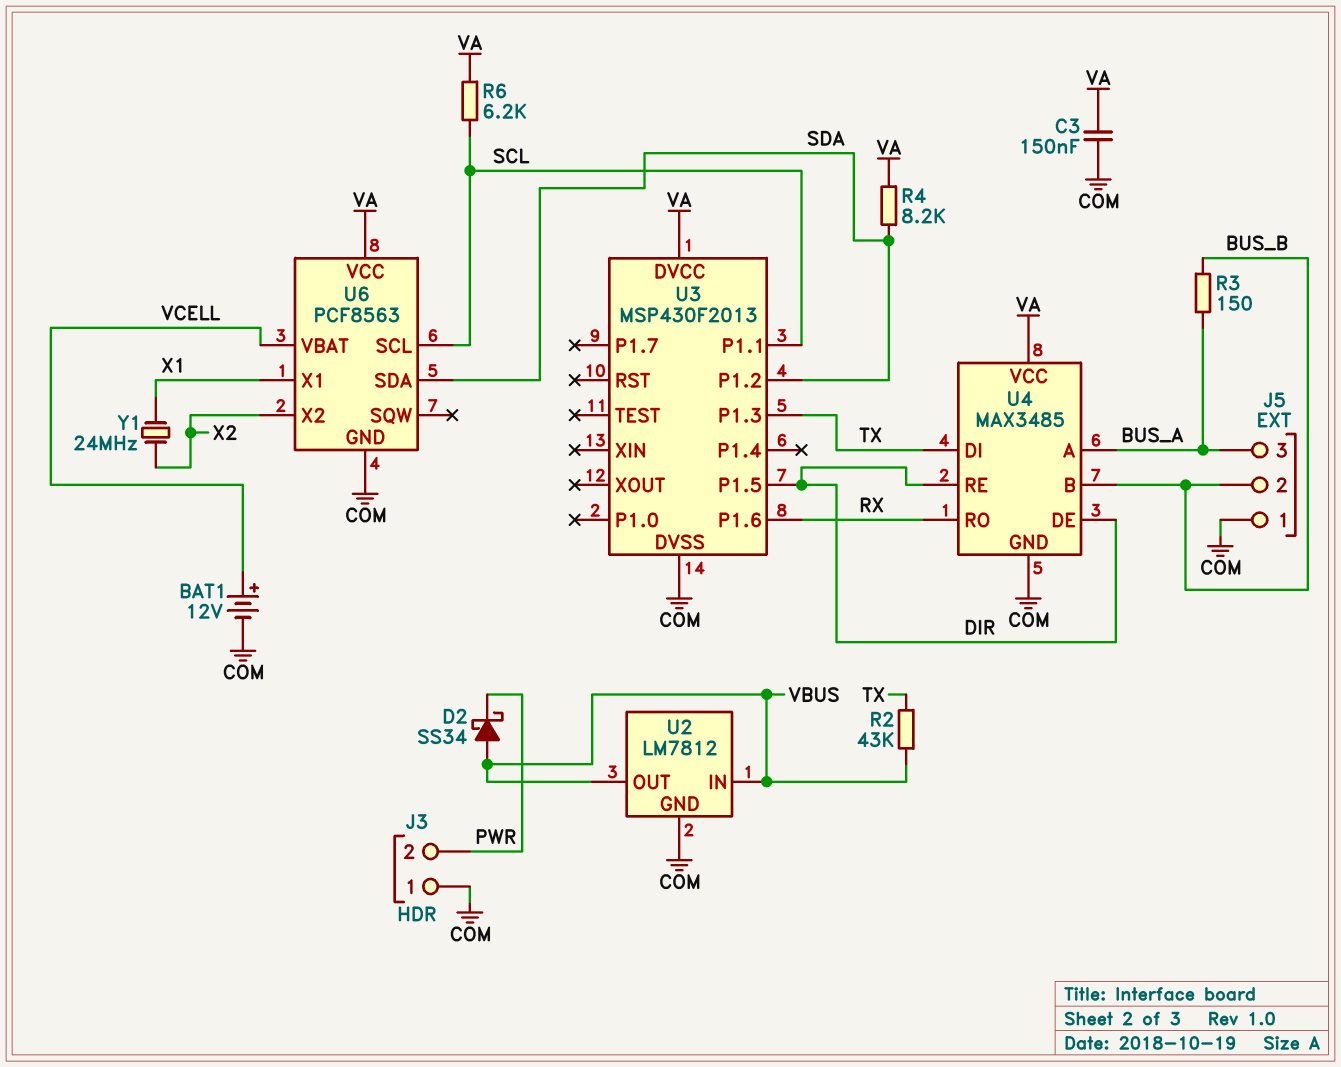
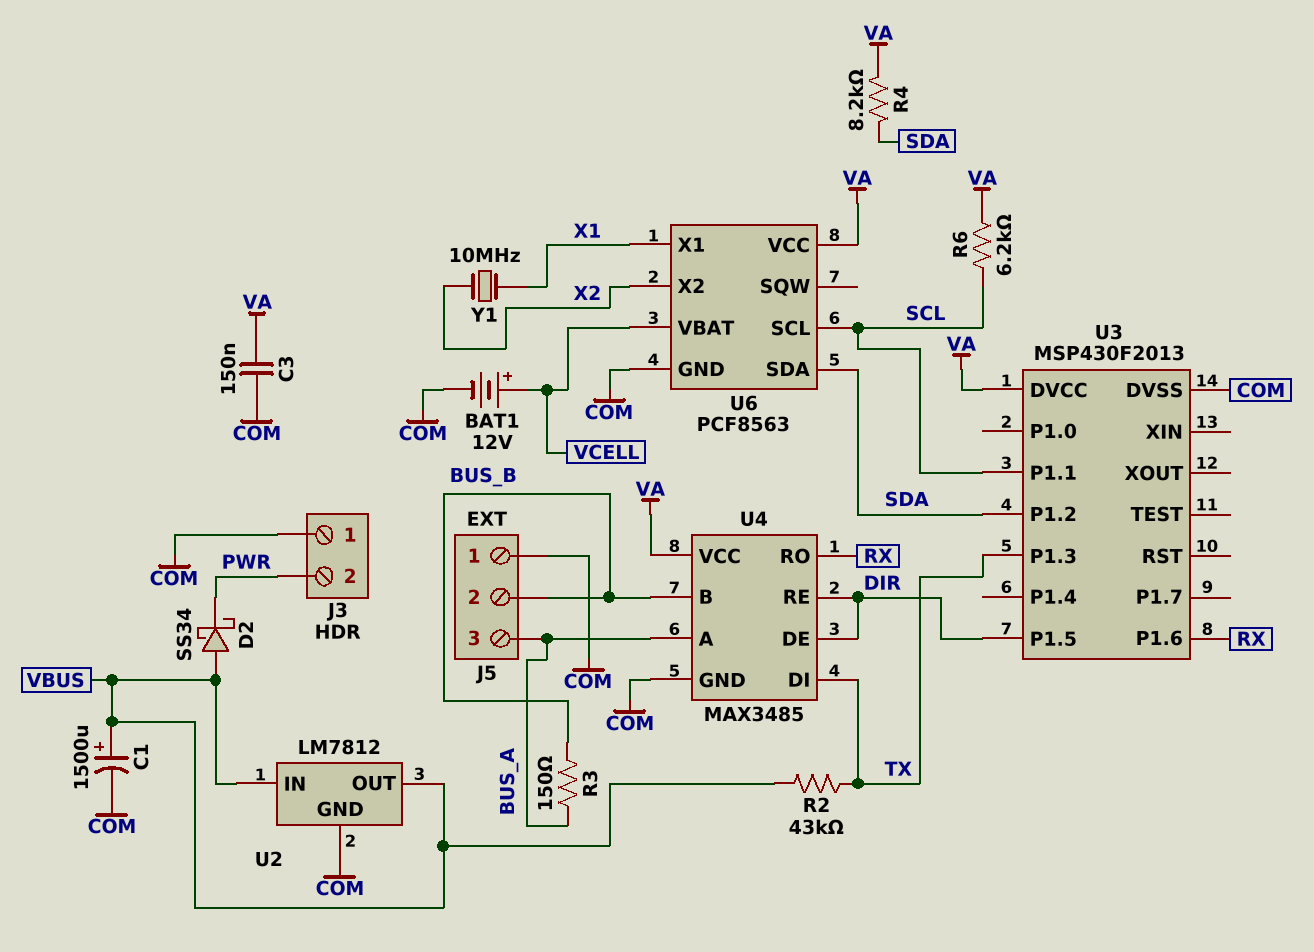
C1: none -> 1500uF (plus VBUS, minus COM)
Y1: 24MHz (X1, X2) -> 10MHz (X1, X2)

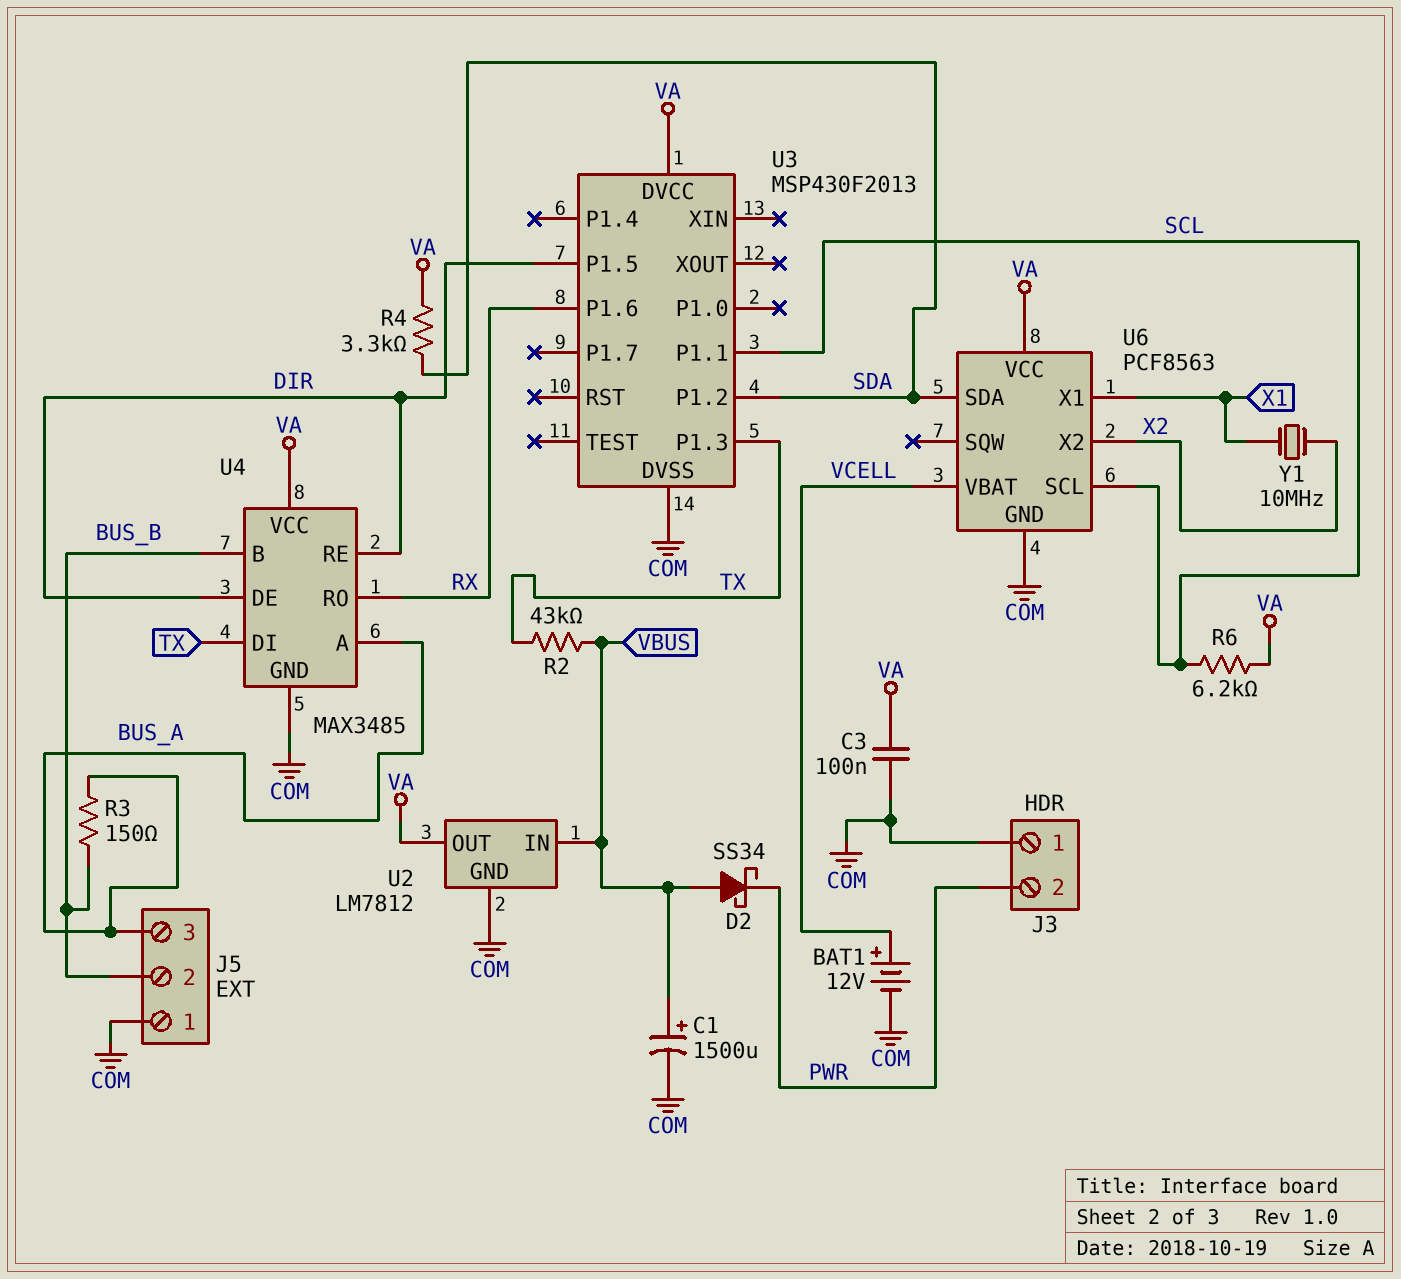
C3: 150nF (COM, VA) -> 100nF (COM, VA)
R4: 8.2k (SDA, VA) -> 3.3k (SDA, VA)
U2 pin OUT: VBUS -> VA

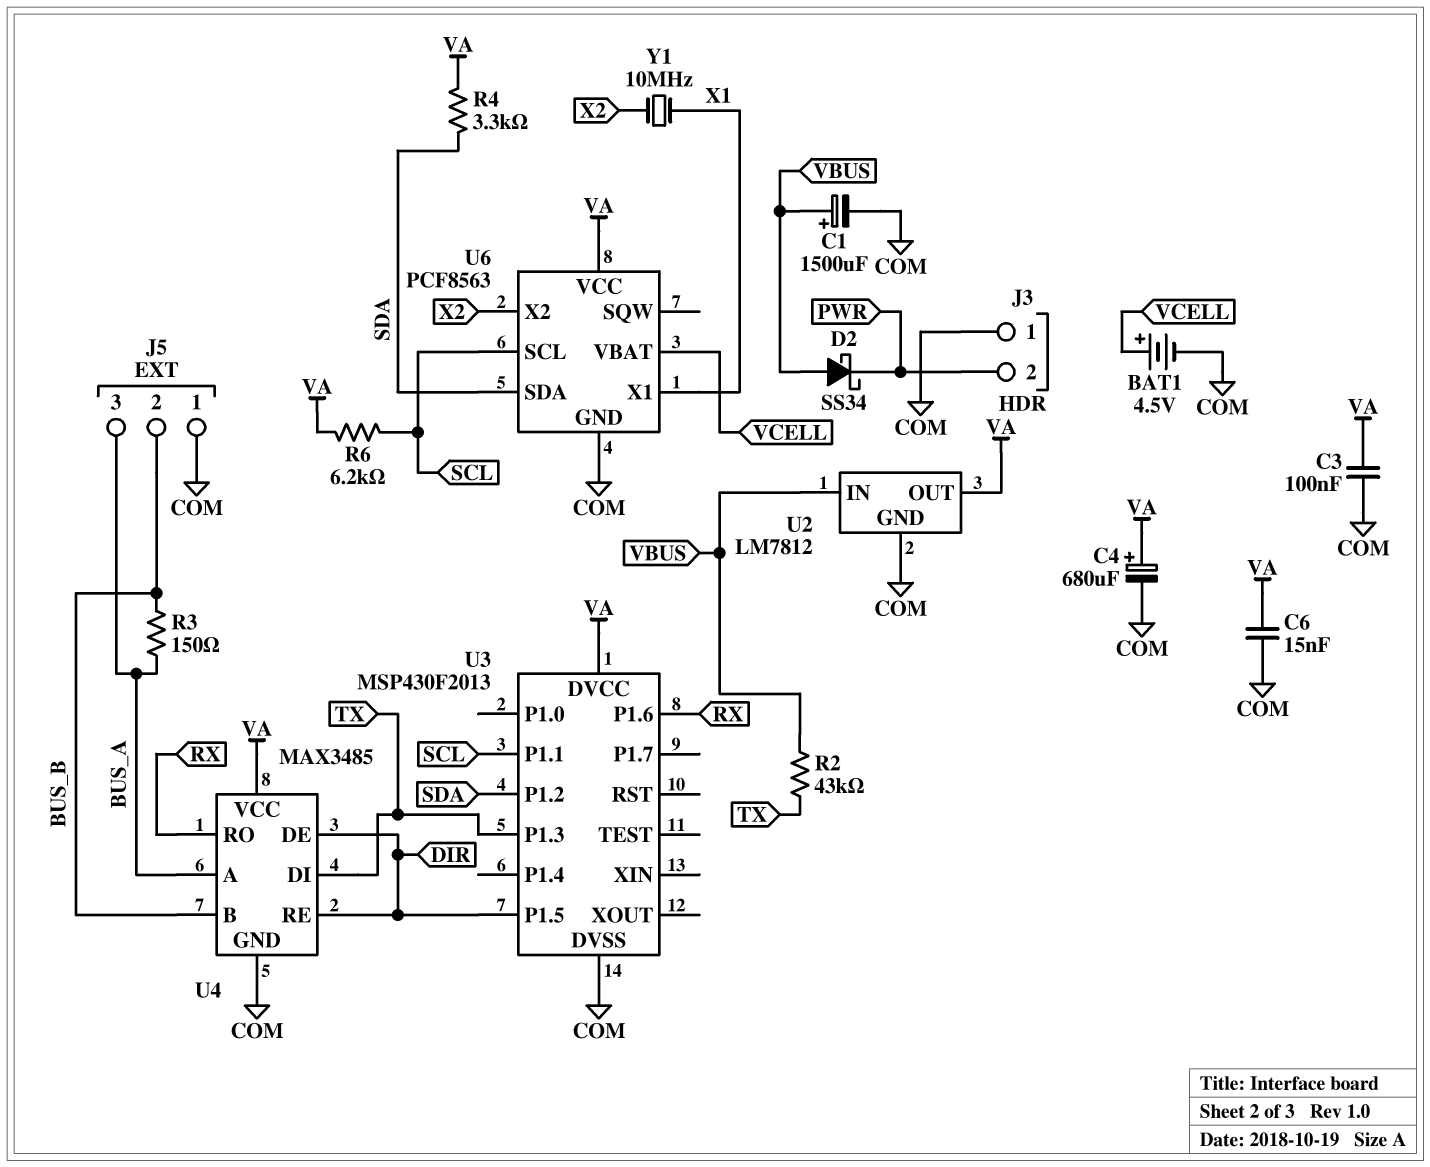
BAT1: 12V (plus VCELL, minus COM) -> 4.5V (plus VCELL, minus COM)
C4: none -> 680uF (plus VA, minus COM)
C6: none -> 15nF (COM, VA)

